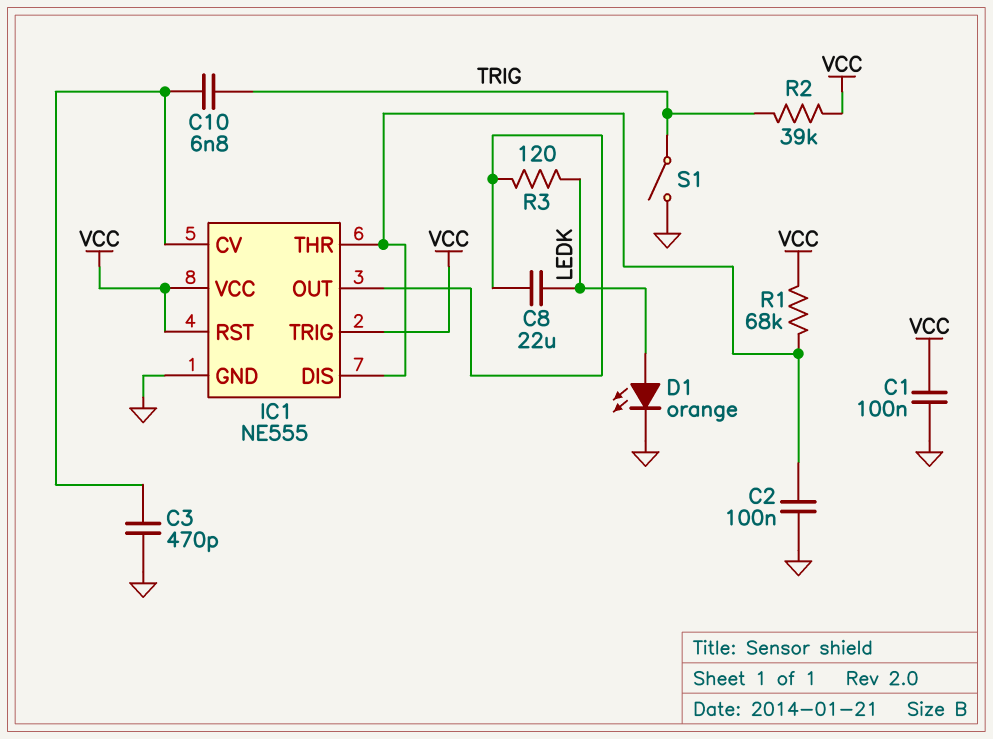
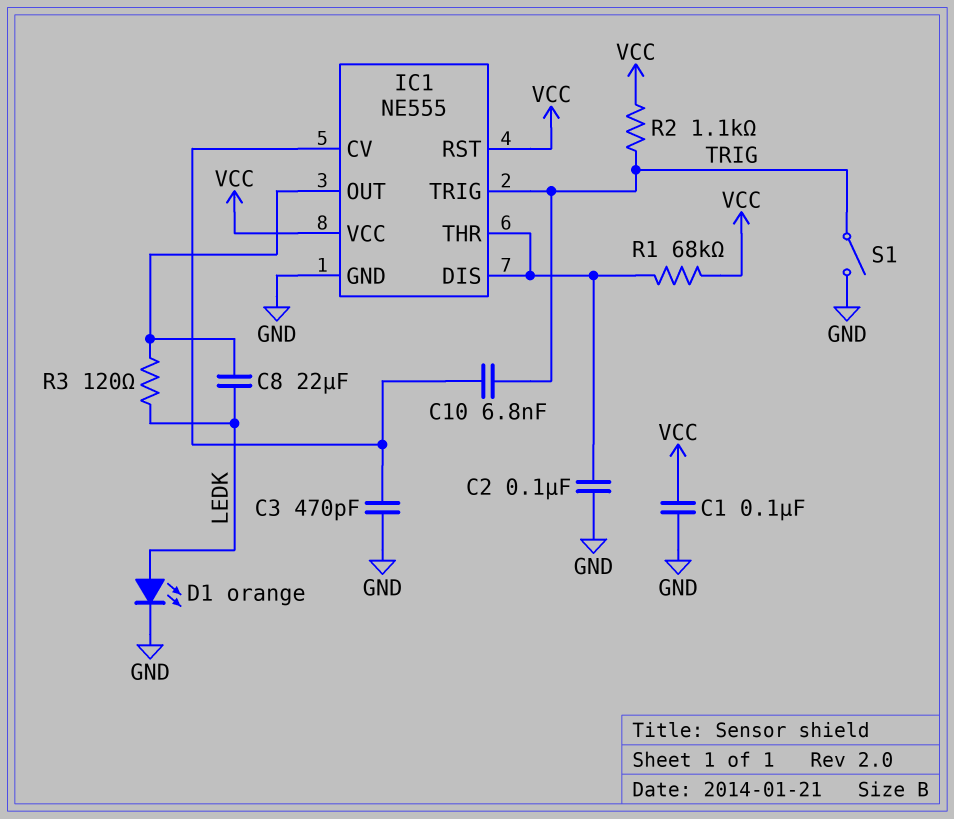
IC1 pin TRIG: VCC -> TRIG
R2: 39k (TRIG, VCC) -> 1.1k (TRIG, VCC)

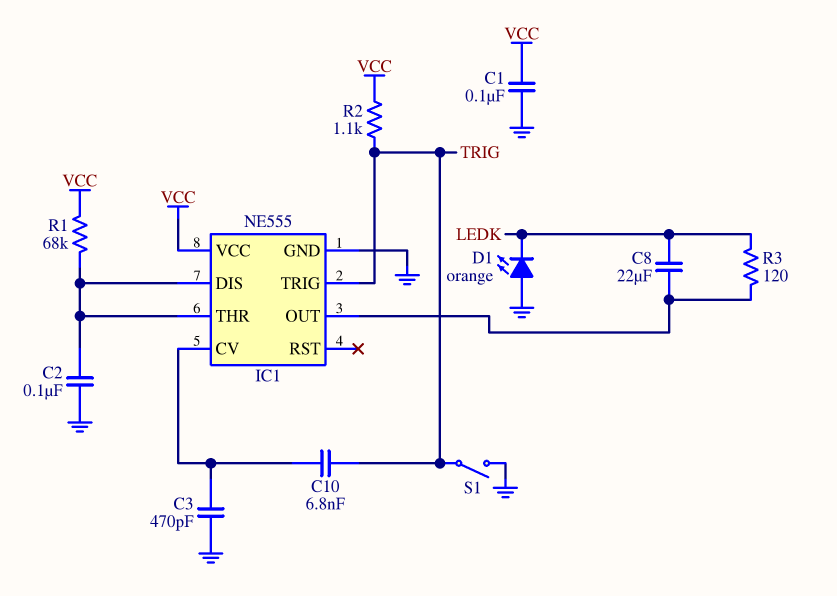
D1: LED orange (A LEDK, K GND) -> LED orange (A GND, K LEDK)
IC1 pin RST: VCC -> none

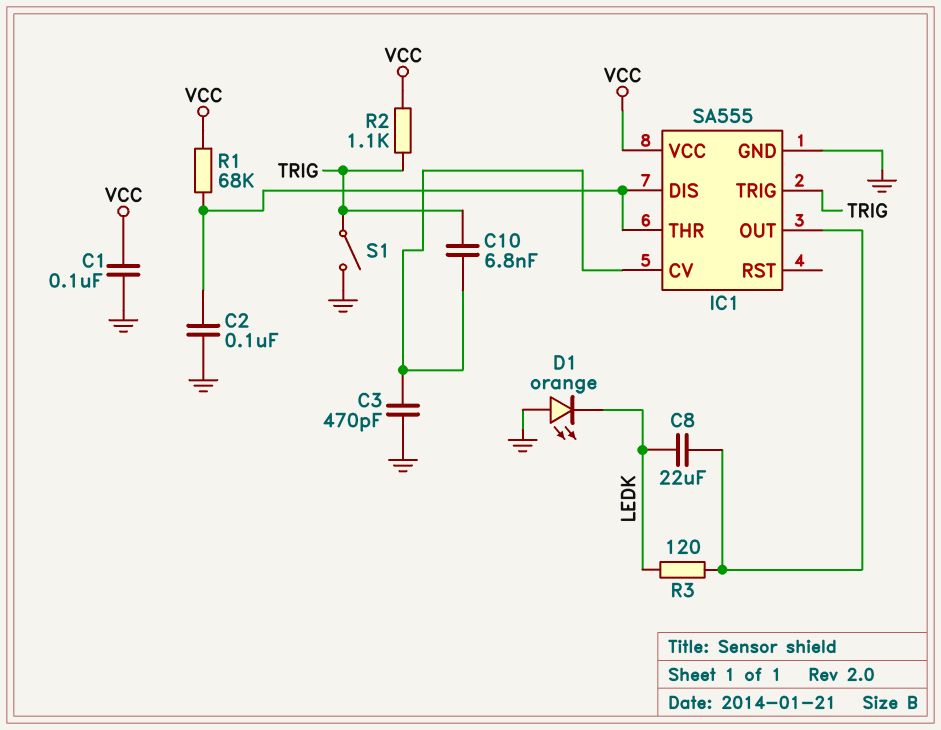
IC1: NE555 -> SA555

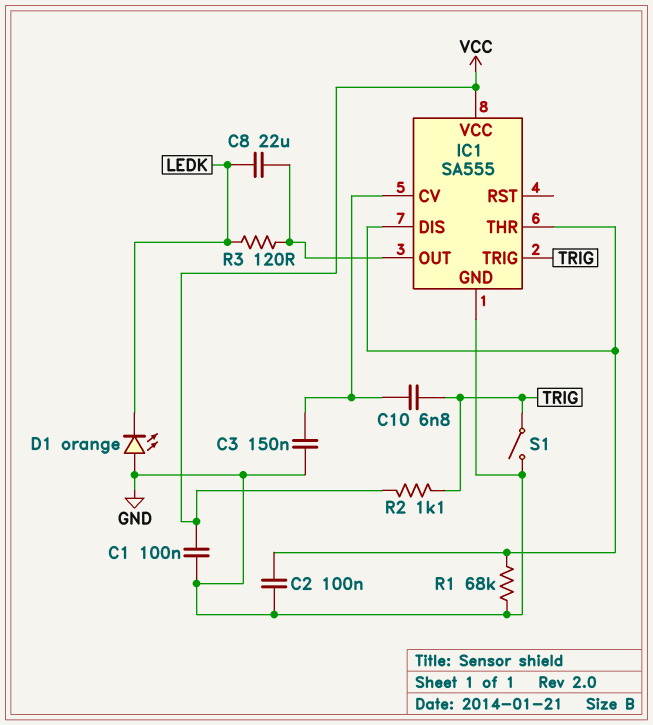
C3: 470pF (GND, IC1/CV) -> 150nF (GND, IC1/CV)
R1: 68k (IC1/DIS, VCC) -> 68k (GND, IC1/DIS)

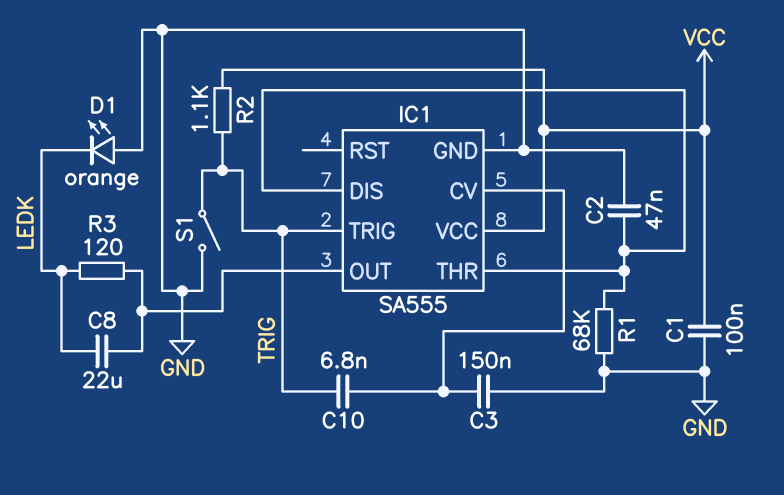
C2: 100nF (GND, IC1/DIS) -> 47nF (GND, IC1/DIS)

